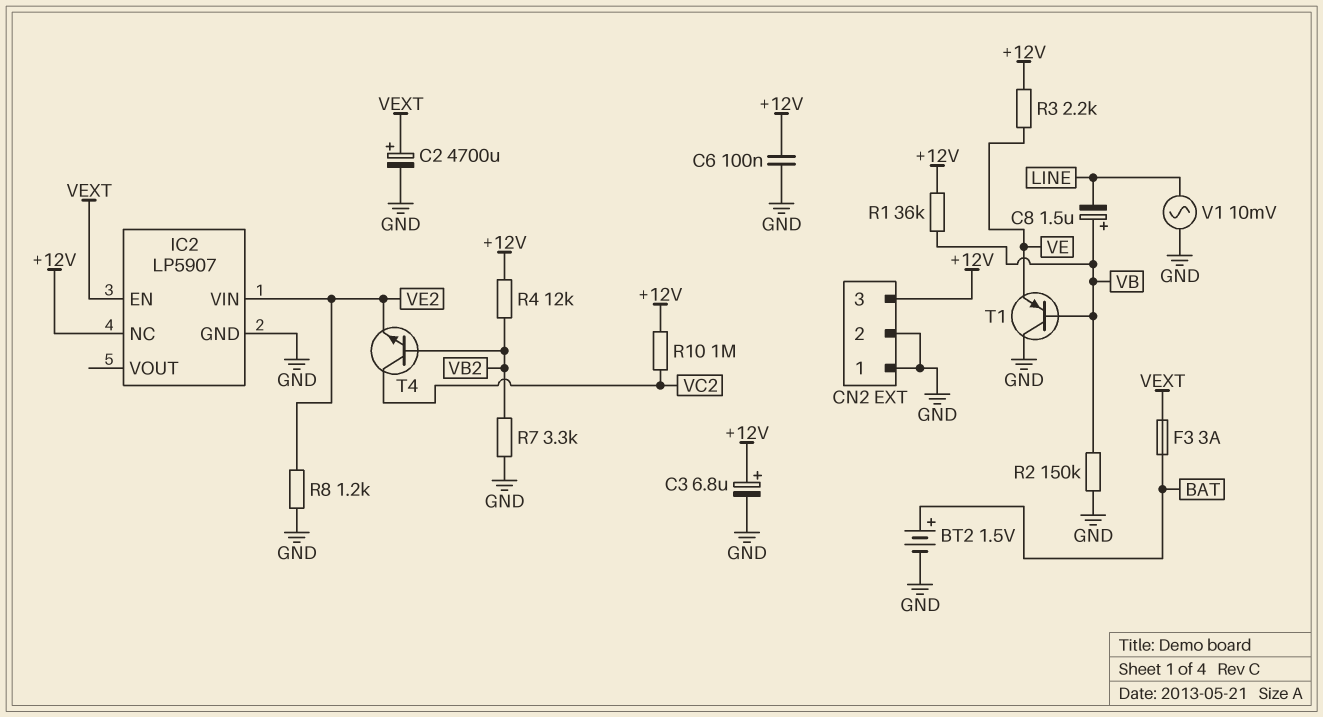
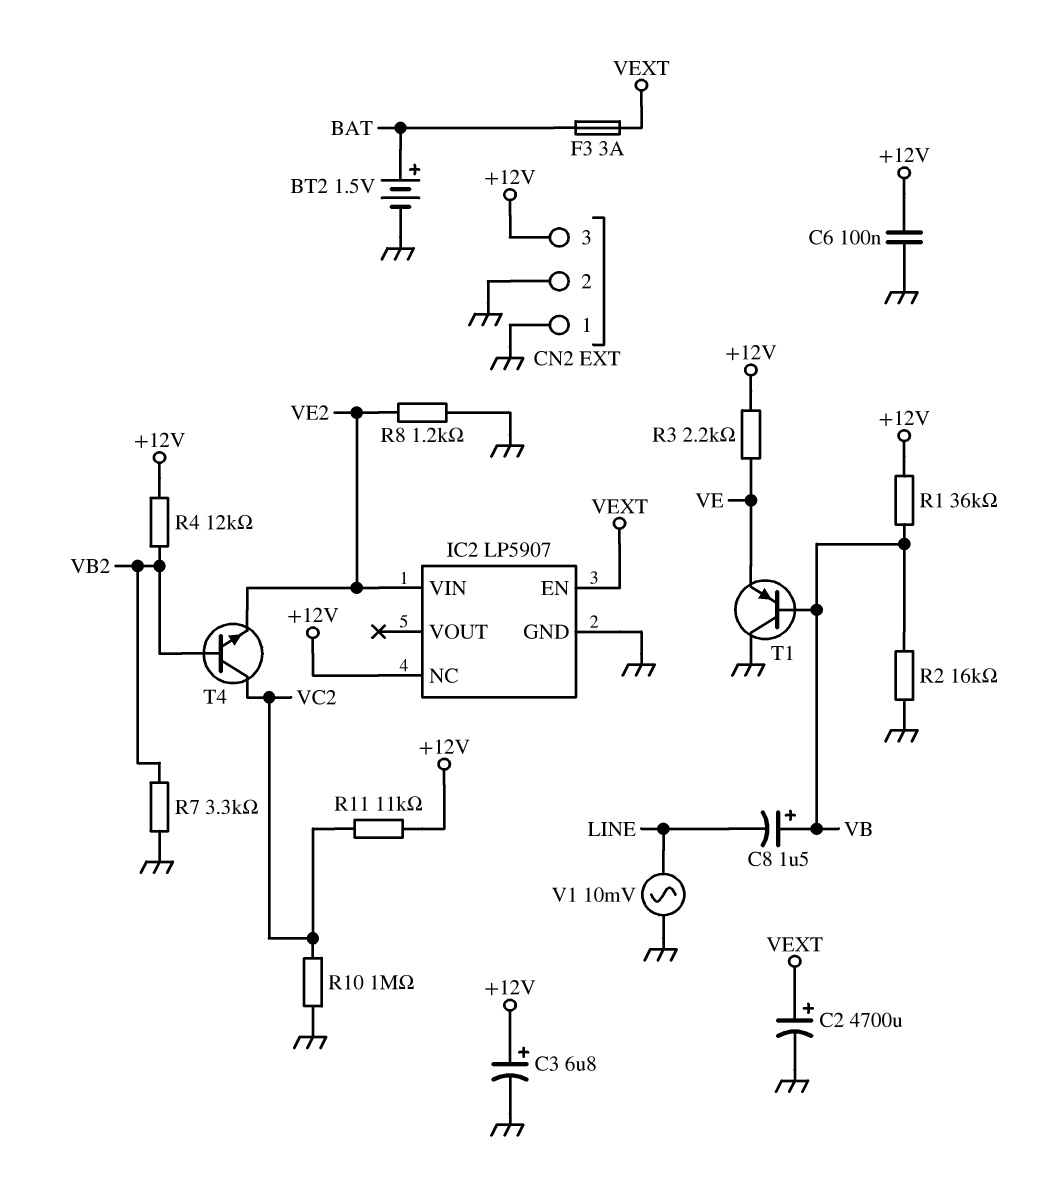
R2: 150k (GND, VB) -> 16k (GND, VB)
R10: 1M (+12V, VC2) -> 1M (GND, VC2)
R11: none -> 11k (+12V, VC2)

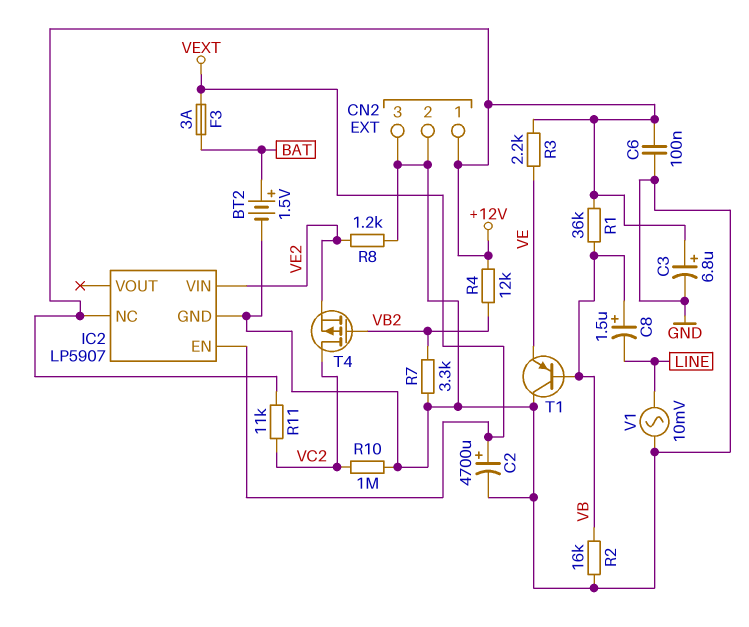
CN2 pin 1: GND -> +12V
CN2 pin 3: +12V -> GND
T4: NPN (B VB2, C VC2, E VE2) -> PMOS (G VB2, D VC2, S VE2)

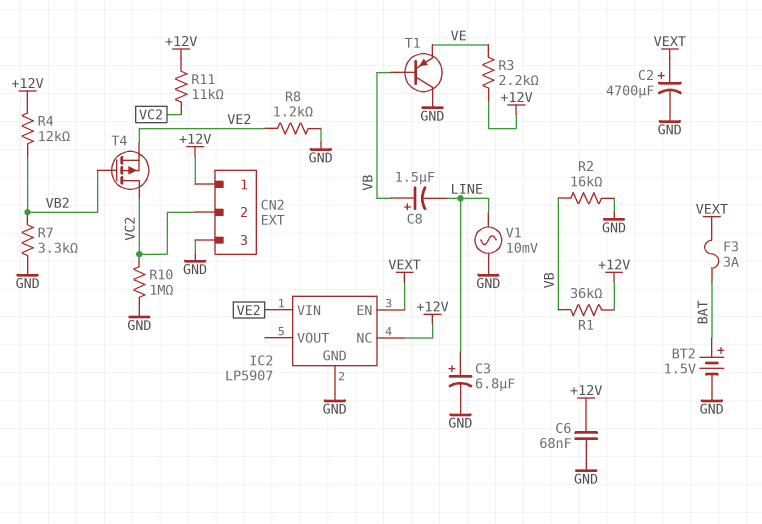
C3: 6.8uF (plus +12V, minus GND) -> 6.8uF (plus LINE, minus GND)
C6: 100nF (+12V, GND) -> 68nF (+12V, GND)
CN2 pin 2: GND -> VC2

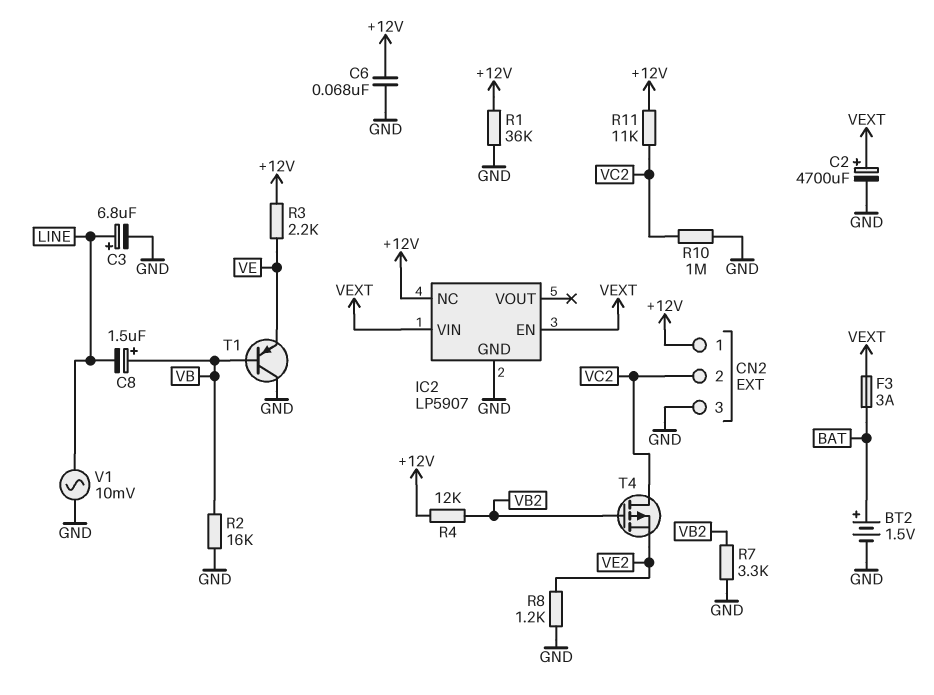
IC2 pin VIN: VE2 -> VEXT
R1: 36k (+12V, VB) -> 36k (+12V, GND)

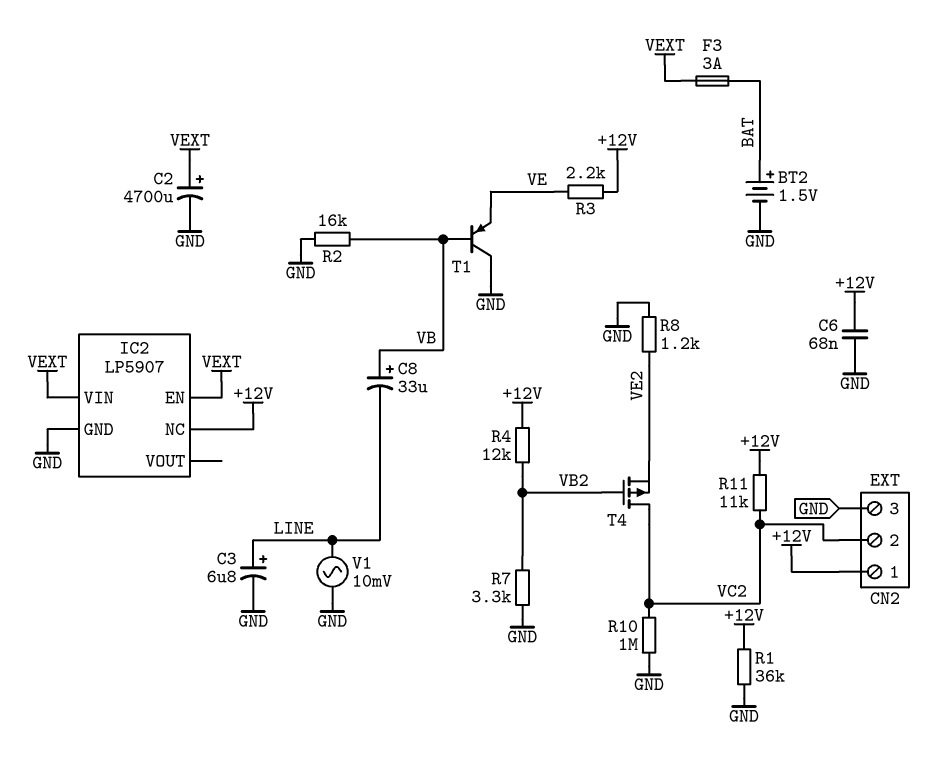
C8: 1.5uF (plus VB, minus LINE) -> 33uF (plus VB, minus LINE)

